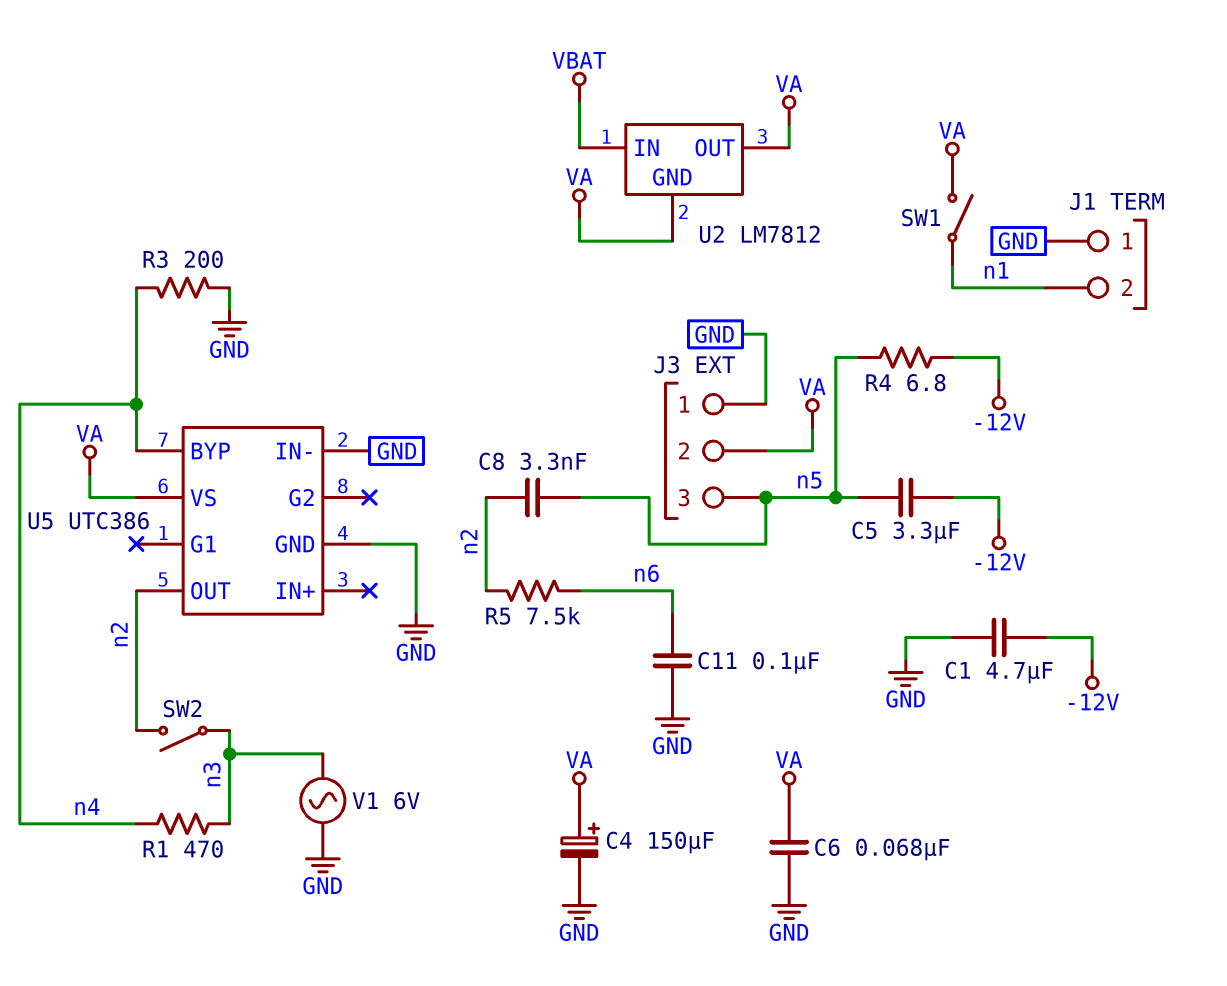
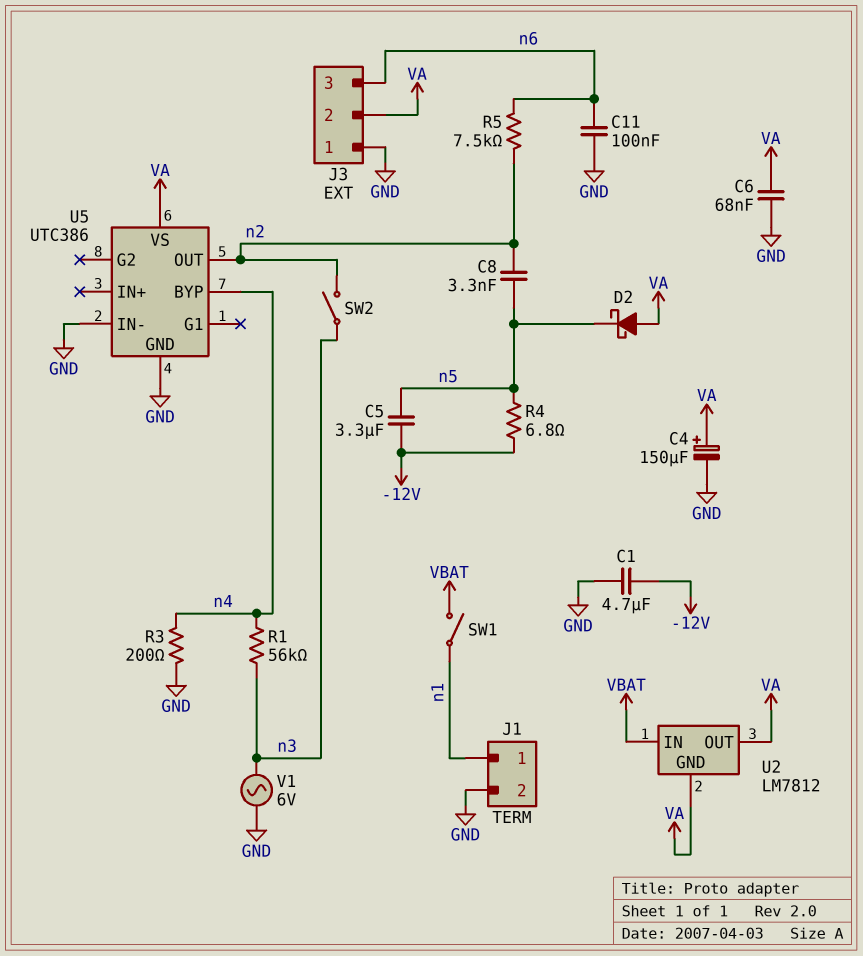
D2: none -> schottky (A VA, K n5)
J1 pin 1: GND -> n1
J1 pin 2: n1 -> GND
J3 pin 3: n5 -> n6
R1: 470 (n3, n4) -> 56k (n3, n4)
SW1: switch (VA, n1) -> switch (VBAT, n1)

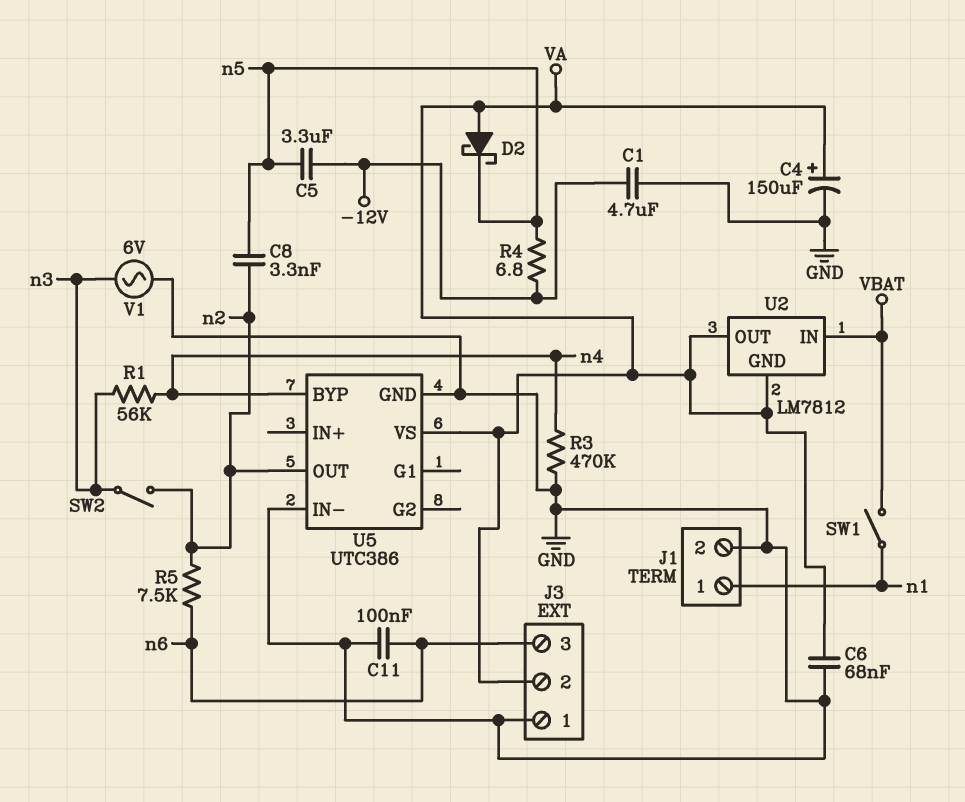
R3: 200 (GND, n4) -> 470k (GND, n4)

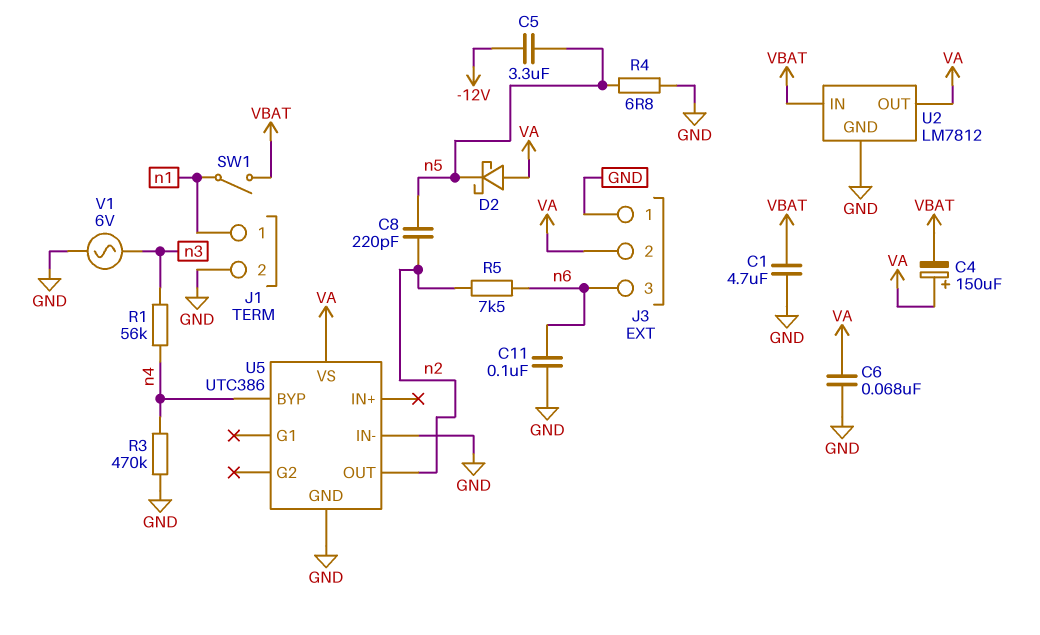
C1: 4.7uF (-12V, GND) -> 4.7uF (GND, VBAT)
C4: 150uF (plus VA, minus GND) -> 150uF (plus VA, minus VBAT)
C8: 3.3nF (n2, n5) -> 220pF (n2, n5)
R4: 6.8 (-12V, n5) -> 6.8 (GND, n5)
SW2: switch (n2, n3) -> none
U2 pin GND: VA -> GND

